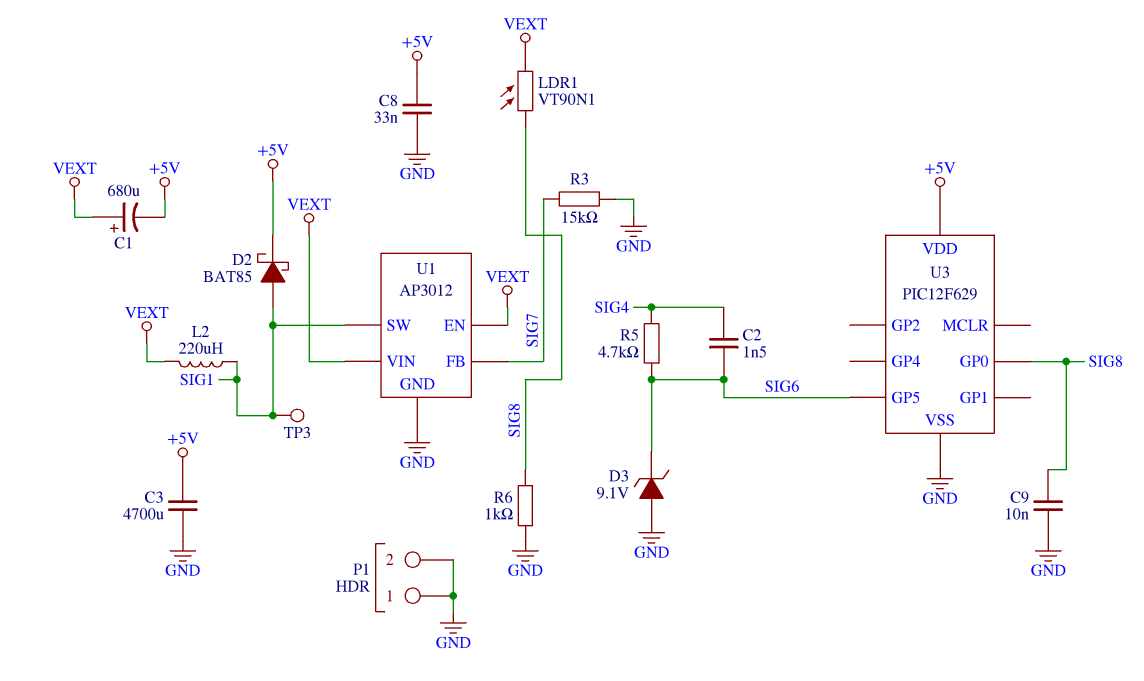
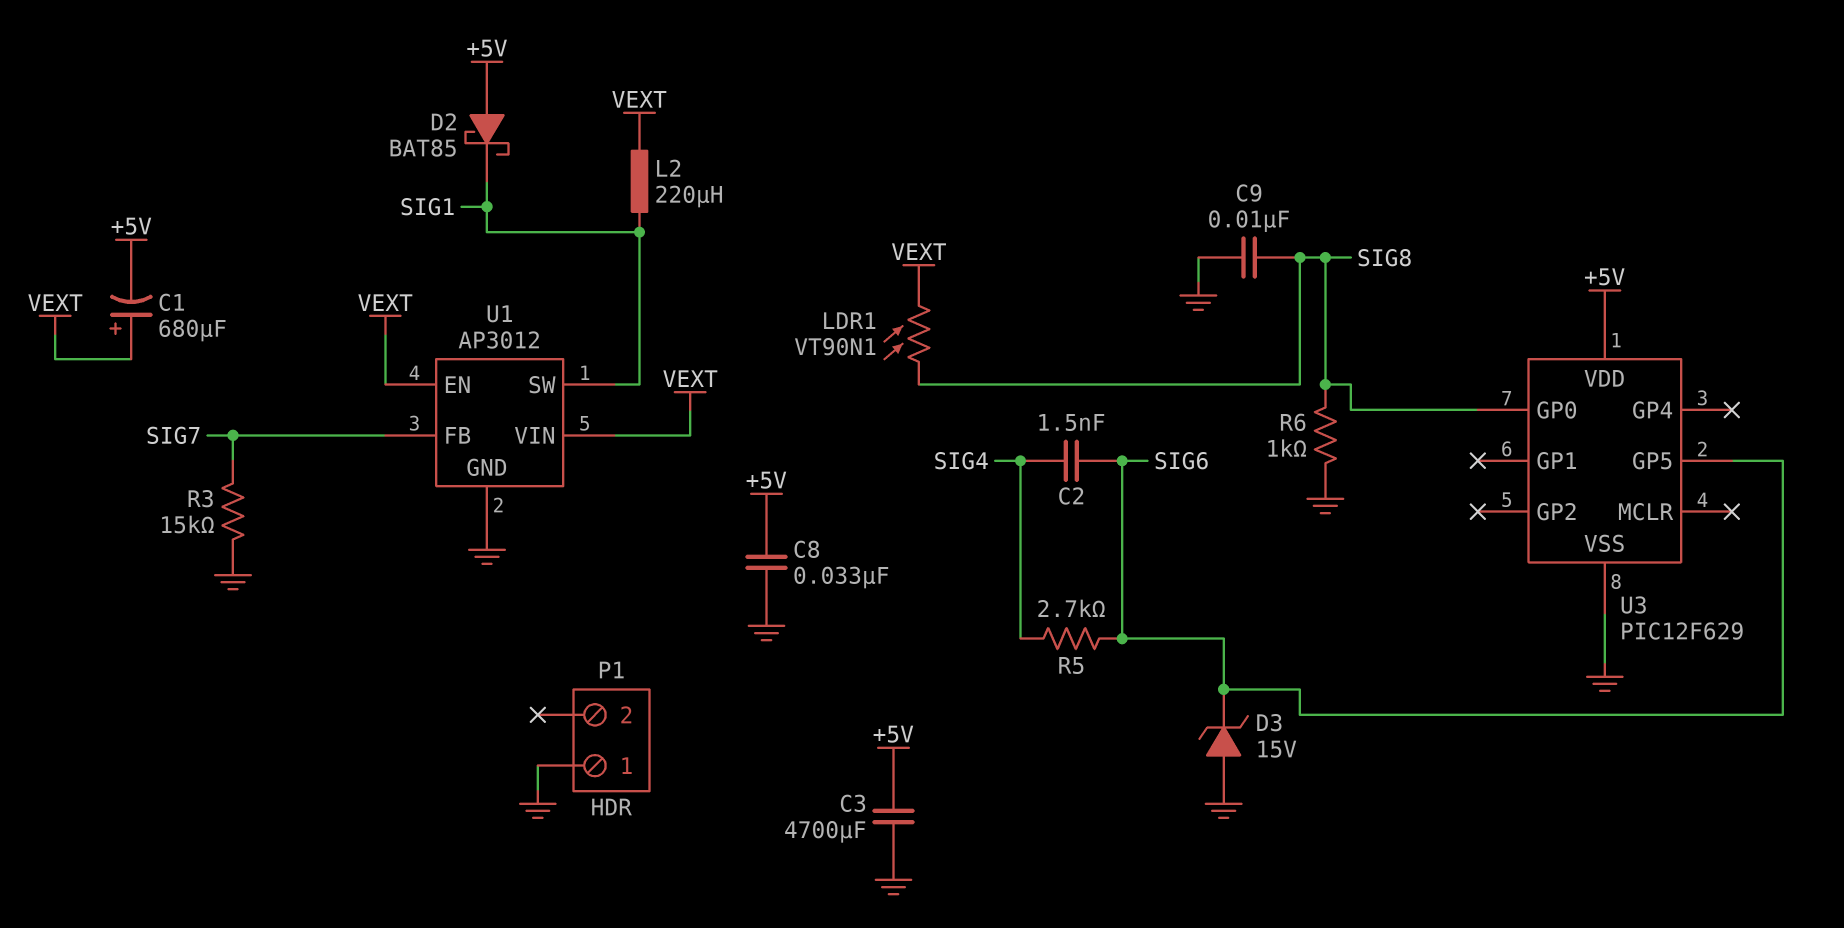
D2: schottky BAT85 (A SIG1, K +5V) -> schottky BAT85 (A +5V, K SIG1)
D3: zener 9.1V (A GND, K SIG6) -> zener 15V (A GND, K SIG6)
P1 pin 2: GND -> none
R5: 4.7k (SIG4, SIG6) -> 2.7k (SIG4, SIG6)
TP3: test point (SIG1) -> none

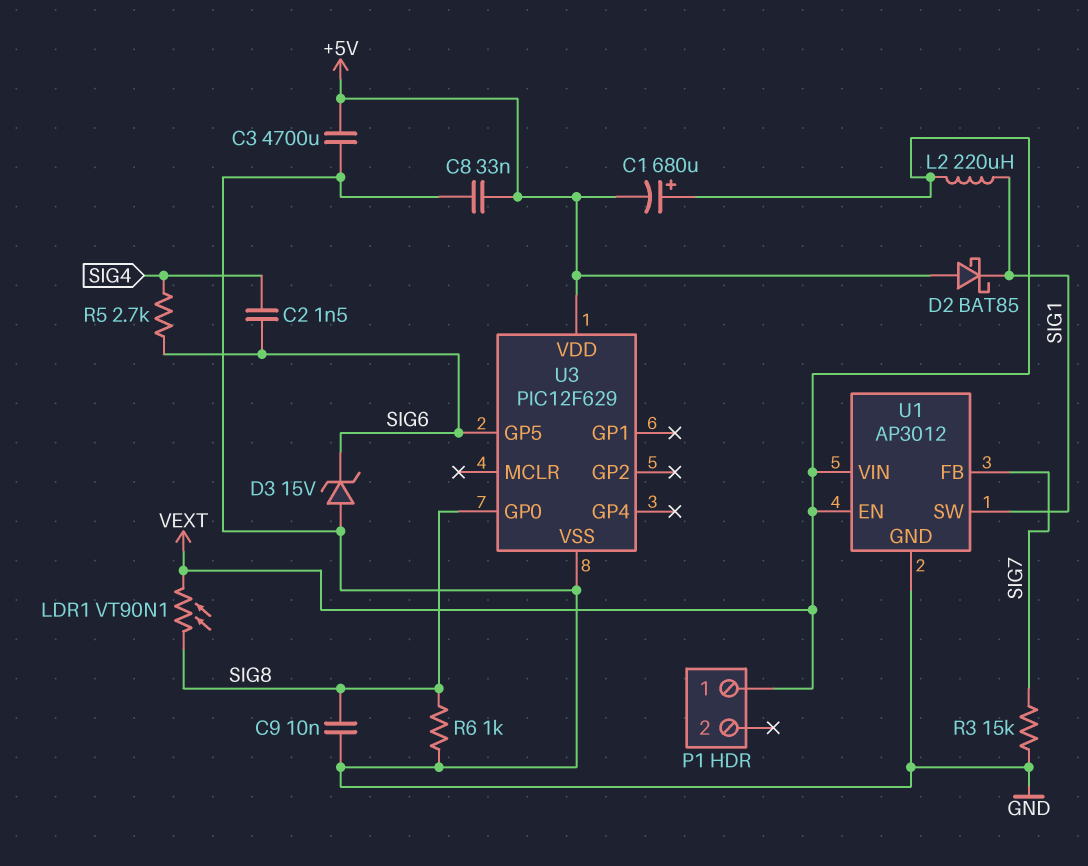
P1 pin 1: GND -> VEXT

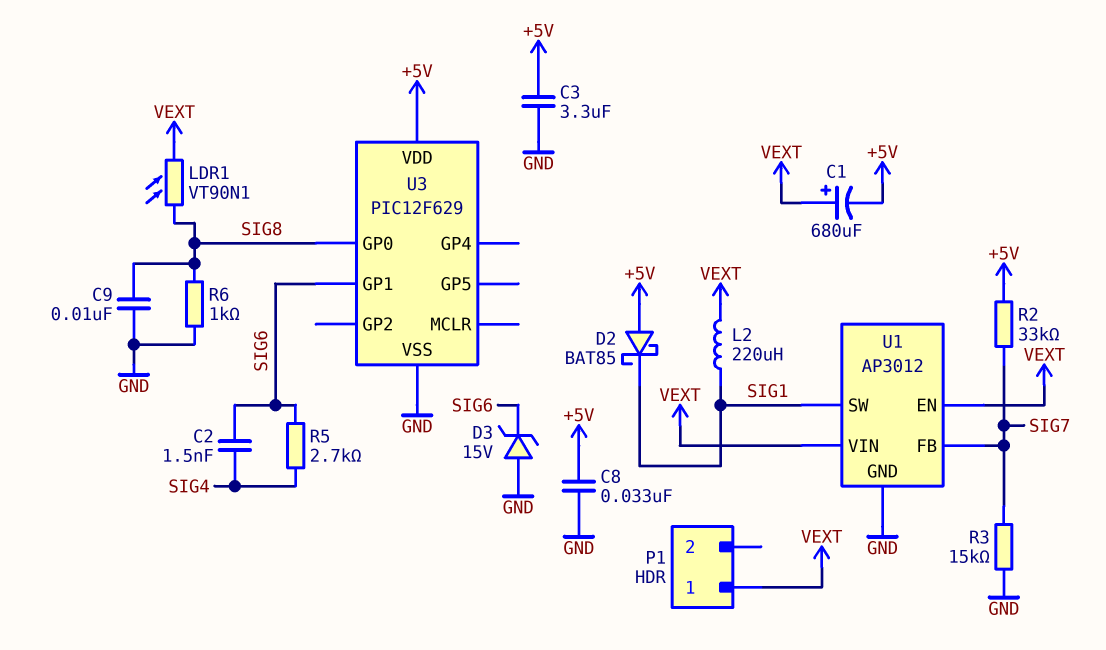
C3: 4700uF (+5V, GND) -> 3.3uF (+5V, GND)
R2: none -> 33k (+5V, SIG7)
U3 pin GP1: none -> SIG6
U3 pin GP5: SIG6 -> none

